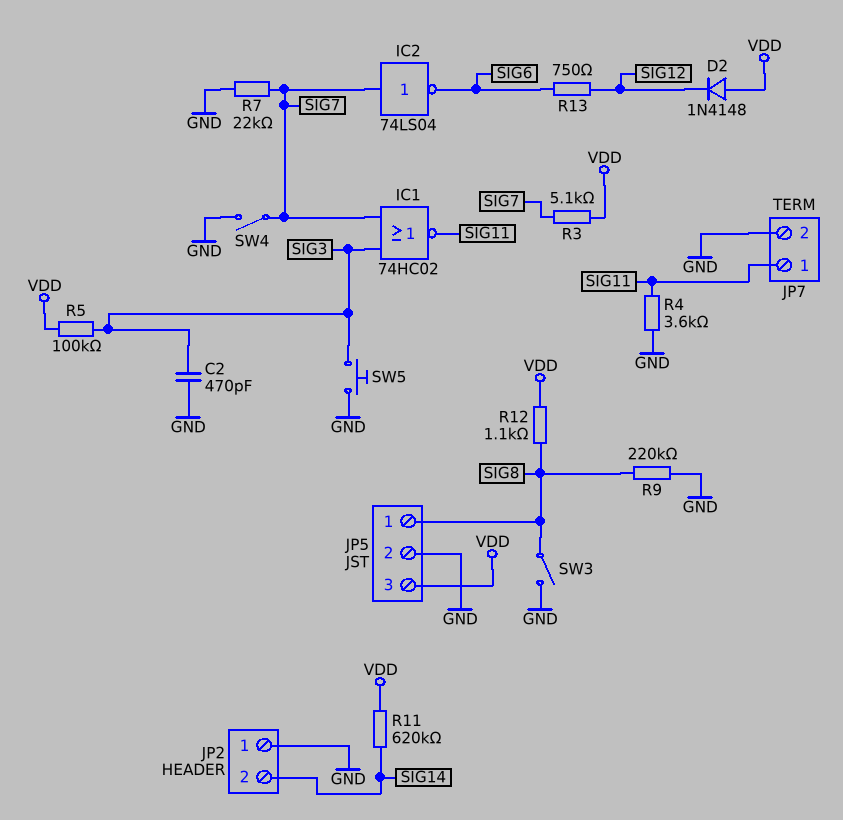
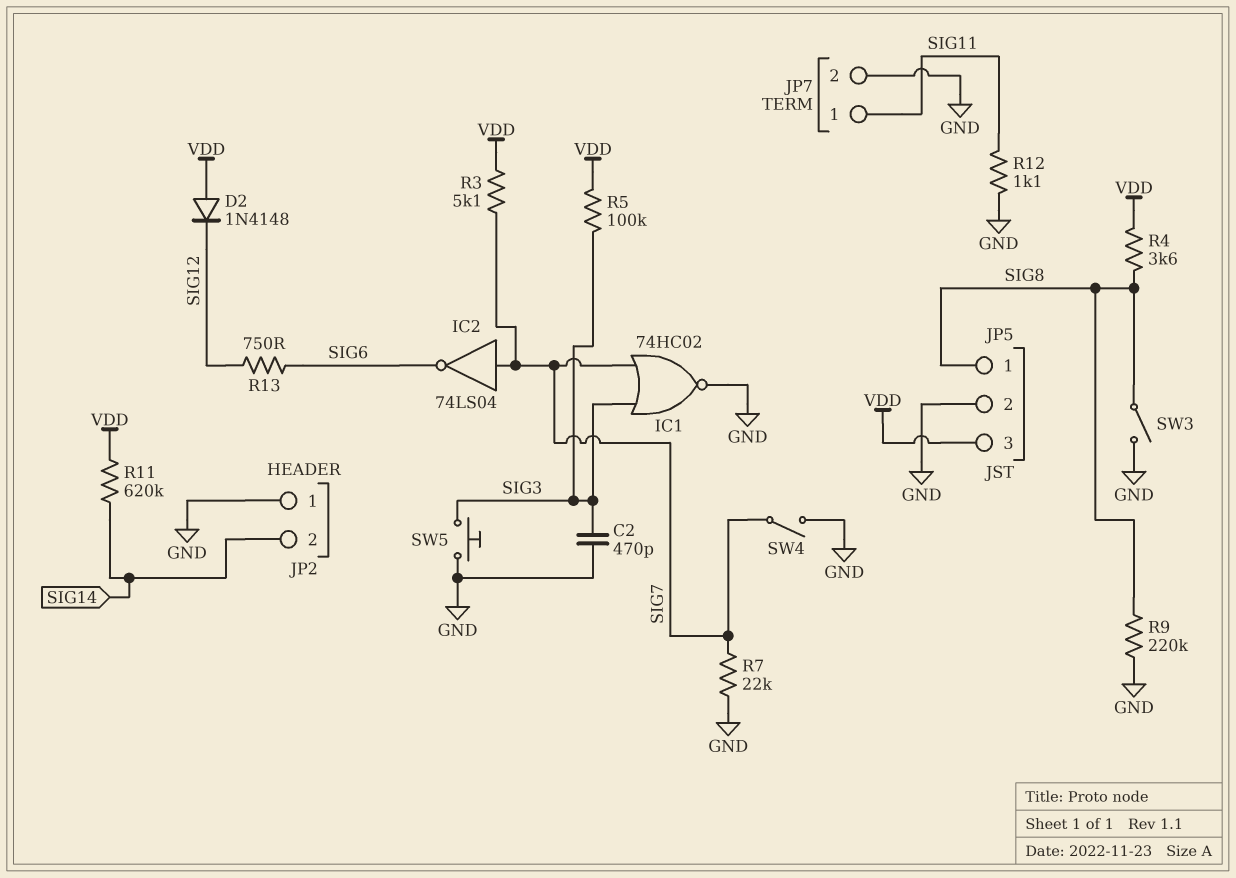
IC1: NOR 74HC02 (in SIG3, in SIG7, out SIG11) -> NOR 74HC02 (in SIG3, in SIG7, out GND)
R4: 3.6k (GND, SIG11) -> 3.6k (SIG8, VDD)
R12: 1.1k (SIG8, VDD) -> 1.1k (GND, SIG11)

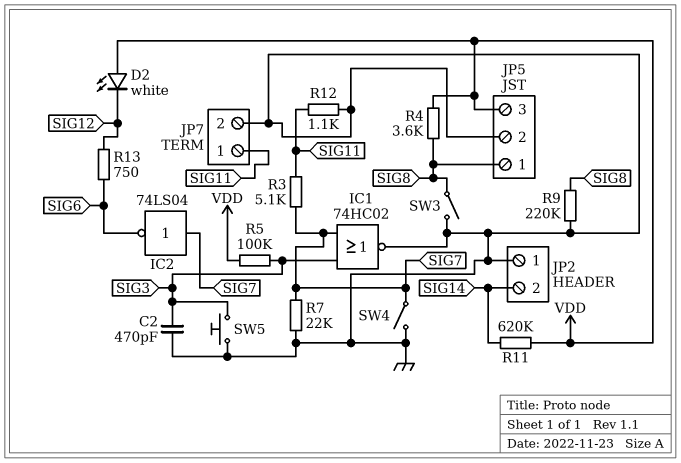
D2: diode 1N4148 (A VDD, K SIG12) -> LED white (A VDD, K SIG12)
R3: 5.1k (SIG7, VDD) -> 5.1k (SIG7, SIG11)

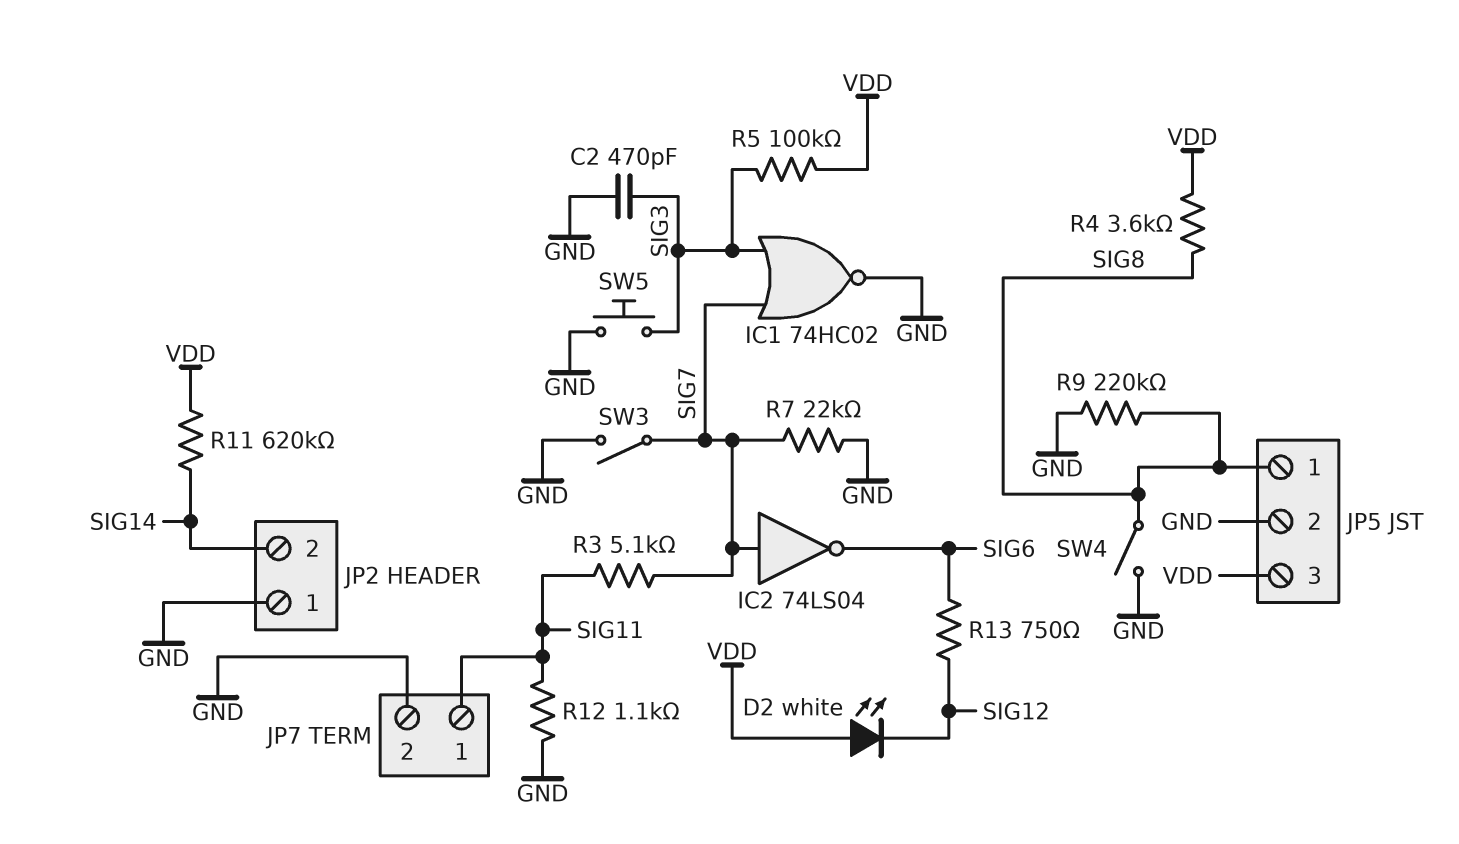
SW3: switch (GND, SIG8) -> switch (GND, SIG7)
SW4: switch (GND, SIG7) -> switch (GND, SIG8)

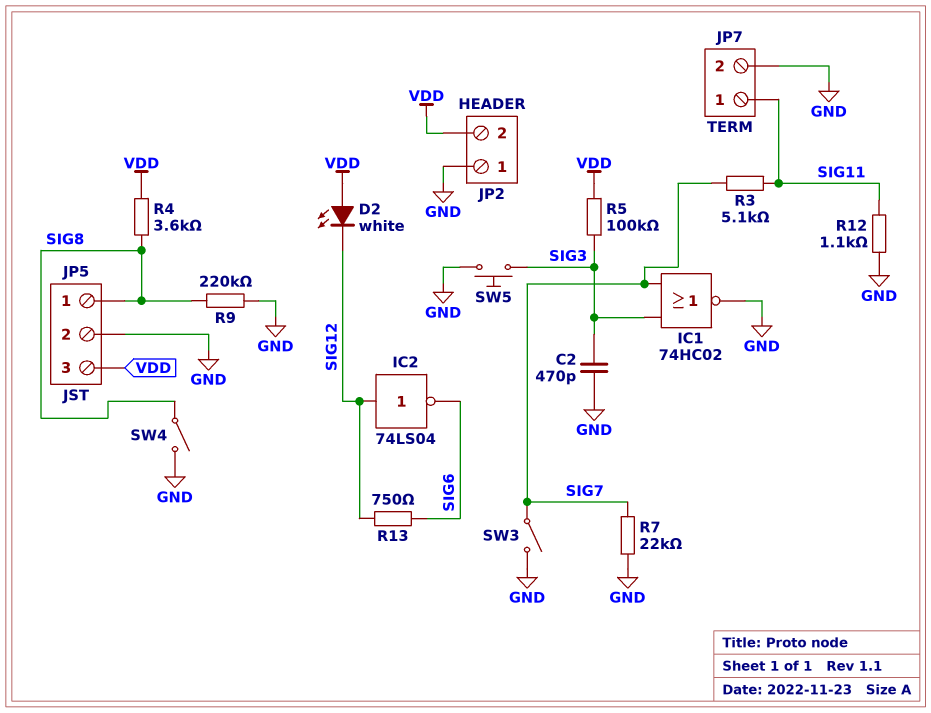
IC2: NOT 74LS04 (in SIG7, out SIG6) -> NOT 74LS04 (in SIG12, out SIG6)
JP2 pin 2: SIG14 -> VDD
R11: 620k (SIG14, VDD) -> none

